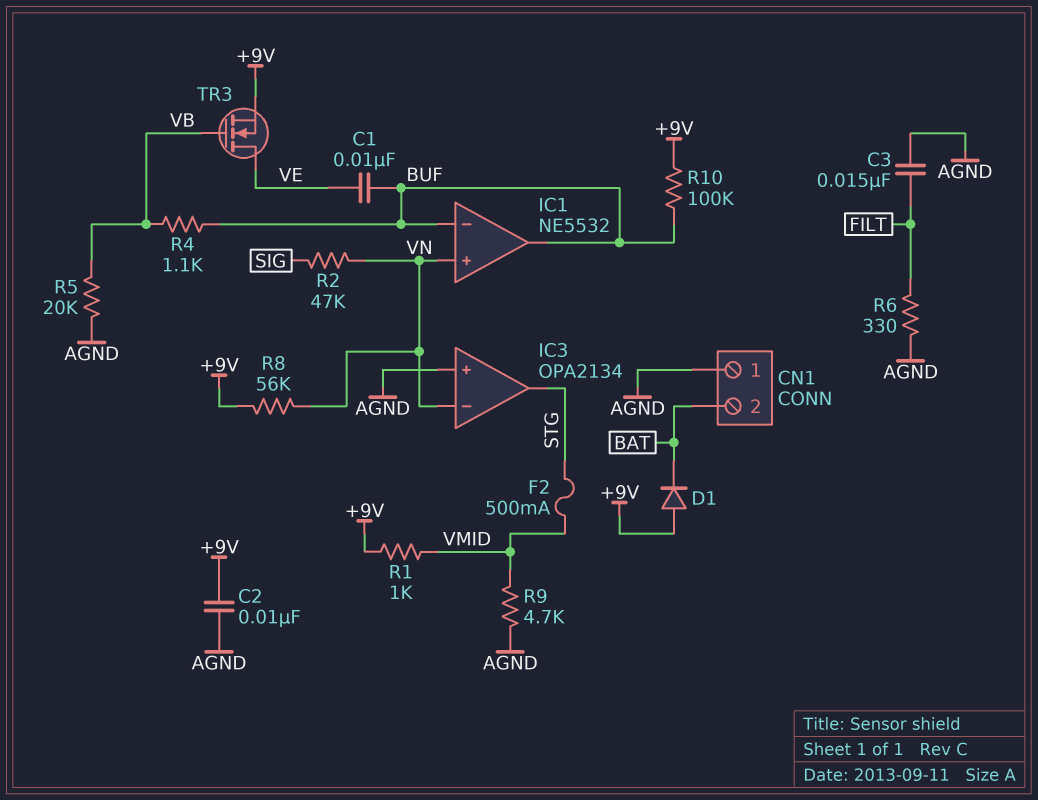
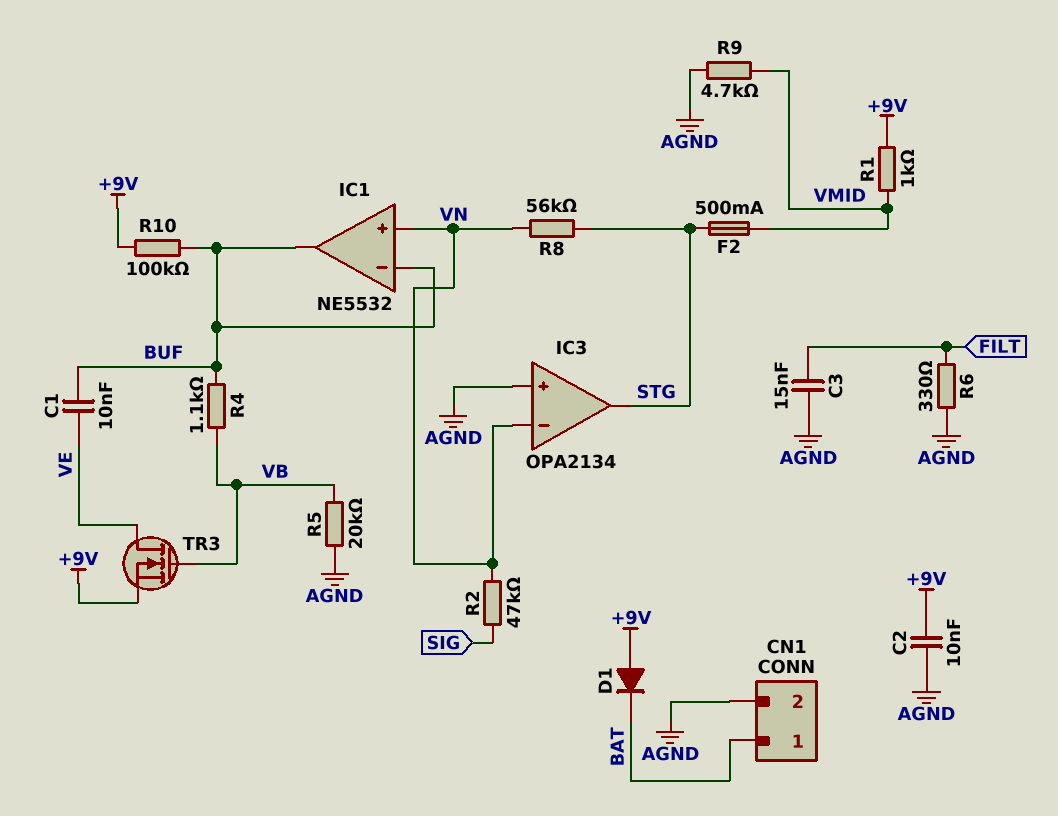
CN1 pin 1: AGND -> BAT
CN1 pin 2: BAT -> AGND
R8: 56k (+9V, VN) -> 56k (STG, VN)

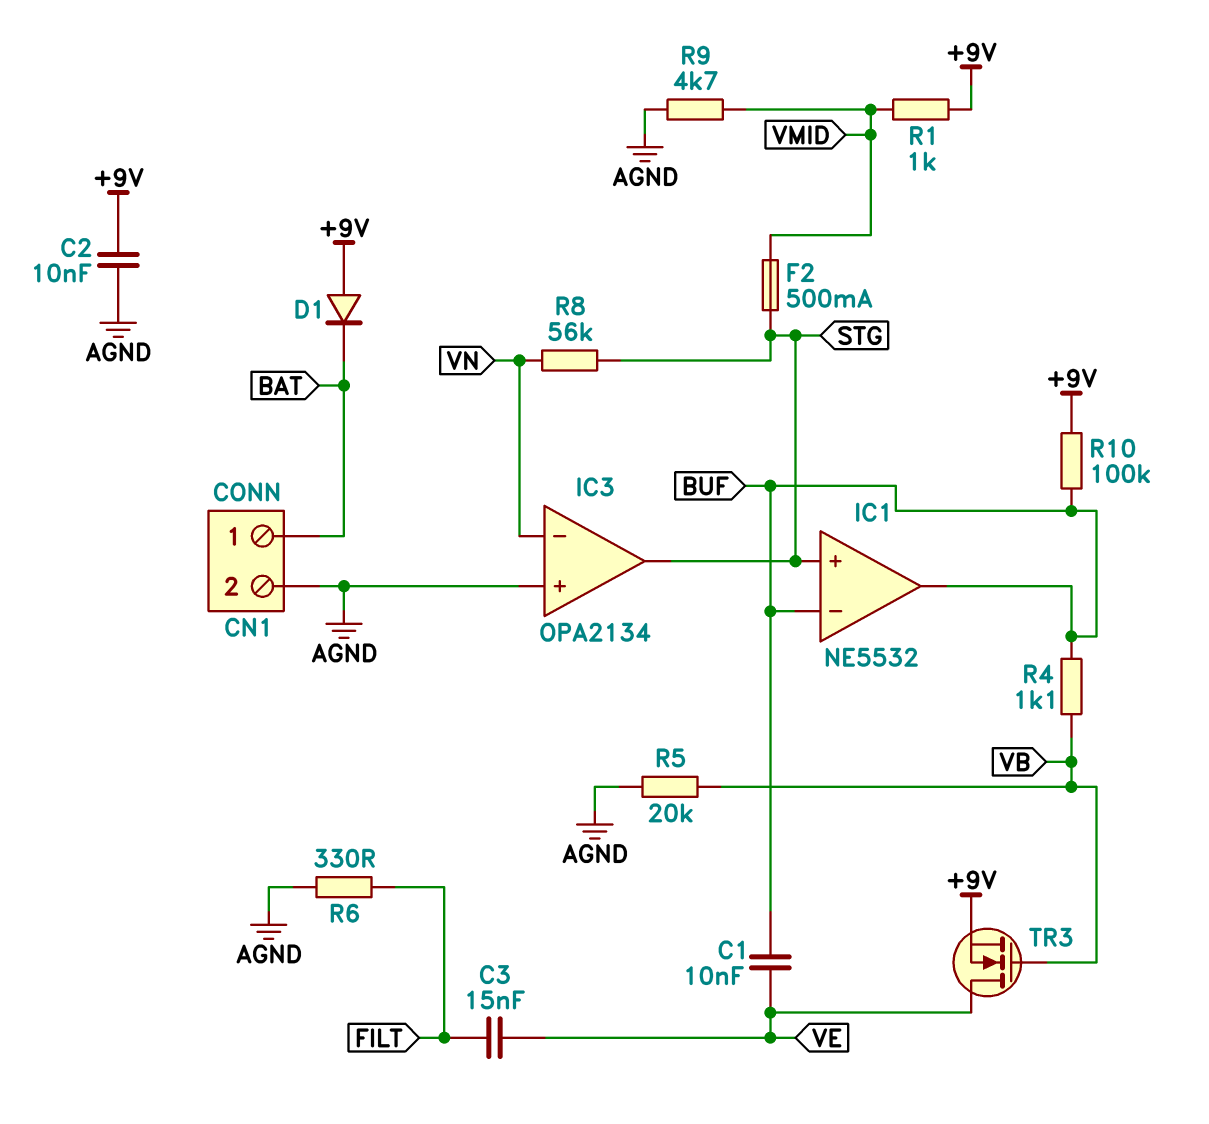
C3: 15nF (AGND, FILT) -> 15nF (FILT, VE)
IC1 pin in+: VN -> STG
R2: 47k (SIG, VN) -> none

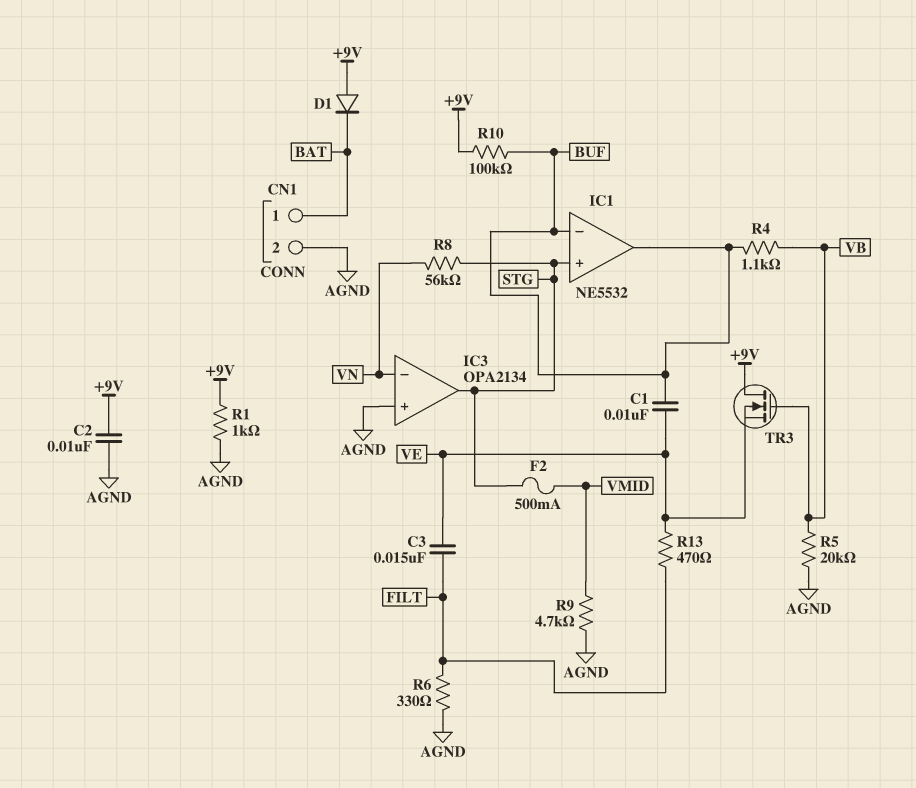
R1: 1k (+9V, VMID) -> 1k (+9V, AGND)
R13: none -> 470 (FILT, VE)
TR3: NMOS (G VB, D VE, S +9V) -> NMOS (G VB, D +9V, S VE)

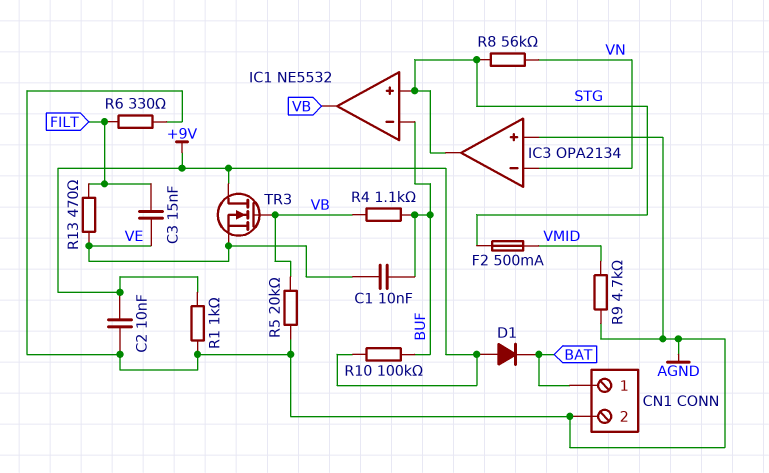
IC1 pin out: BUF -> VB

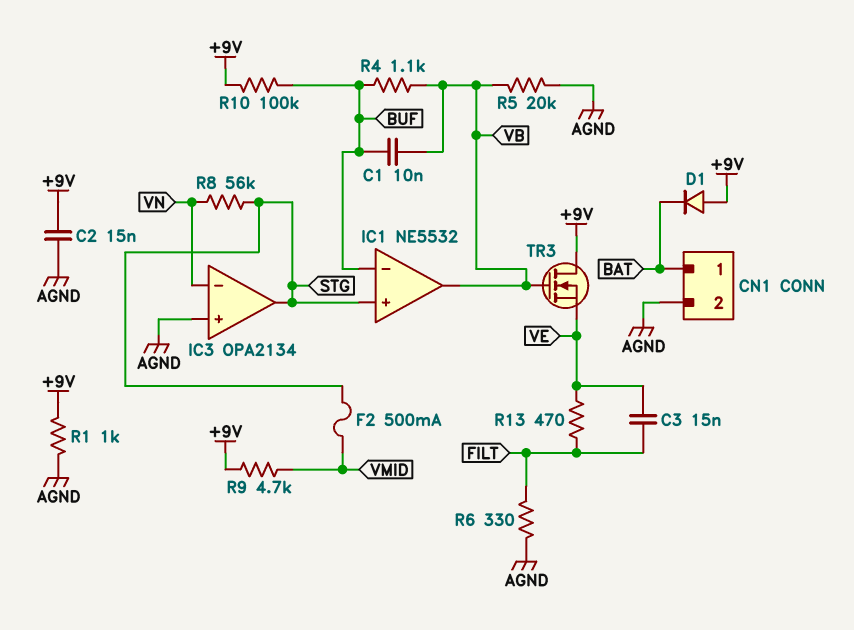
C1: 10nF (BUF, VE) -> 10nF (BUF, VB)
C2: 10nF (+9V, AGND) -> 15nF (+9V, AGND)
R9: 4.7k (AGND, VMID) -> 4.7k (+9V, VMID)

